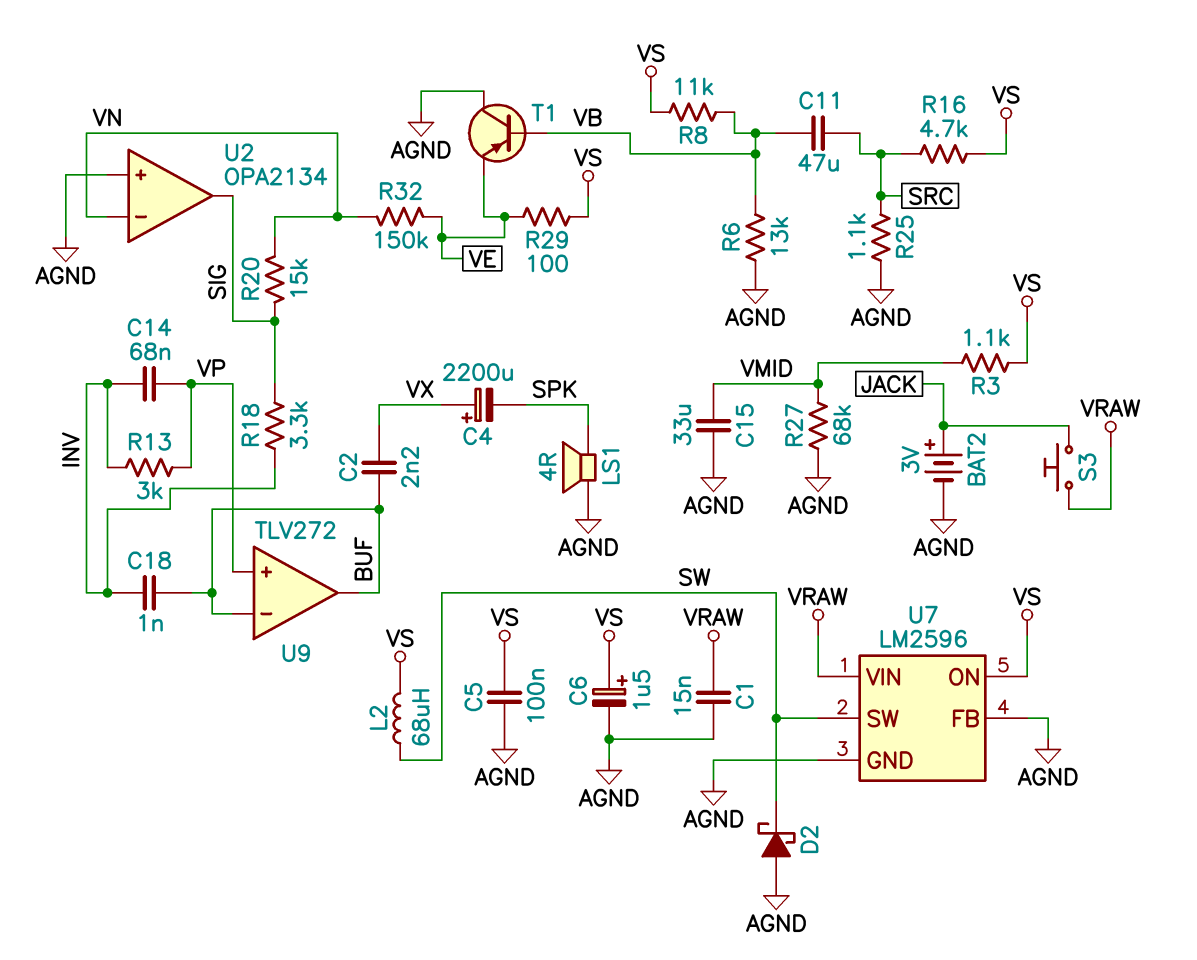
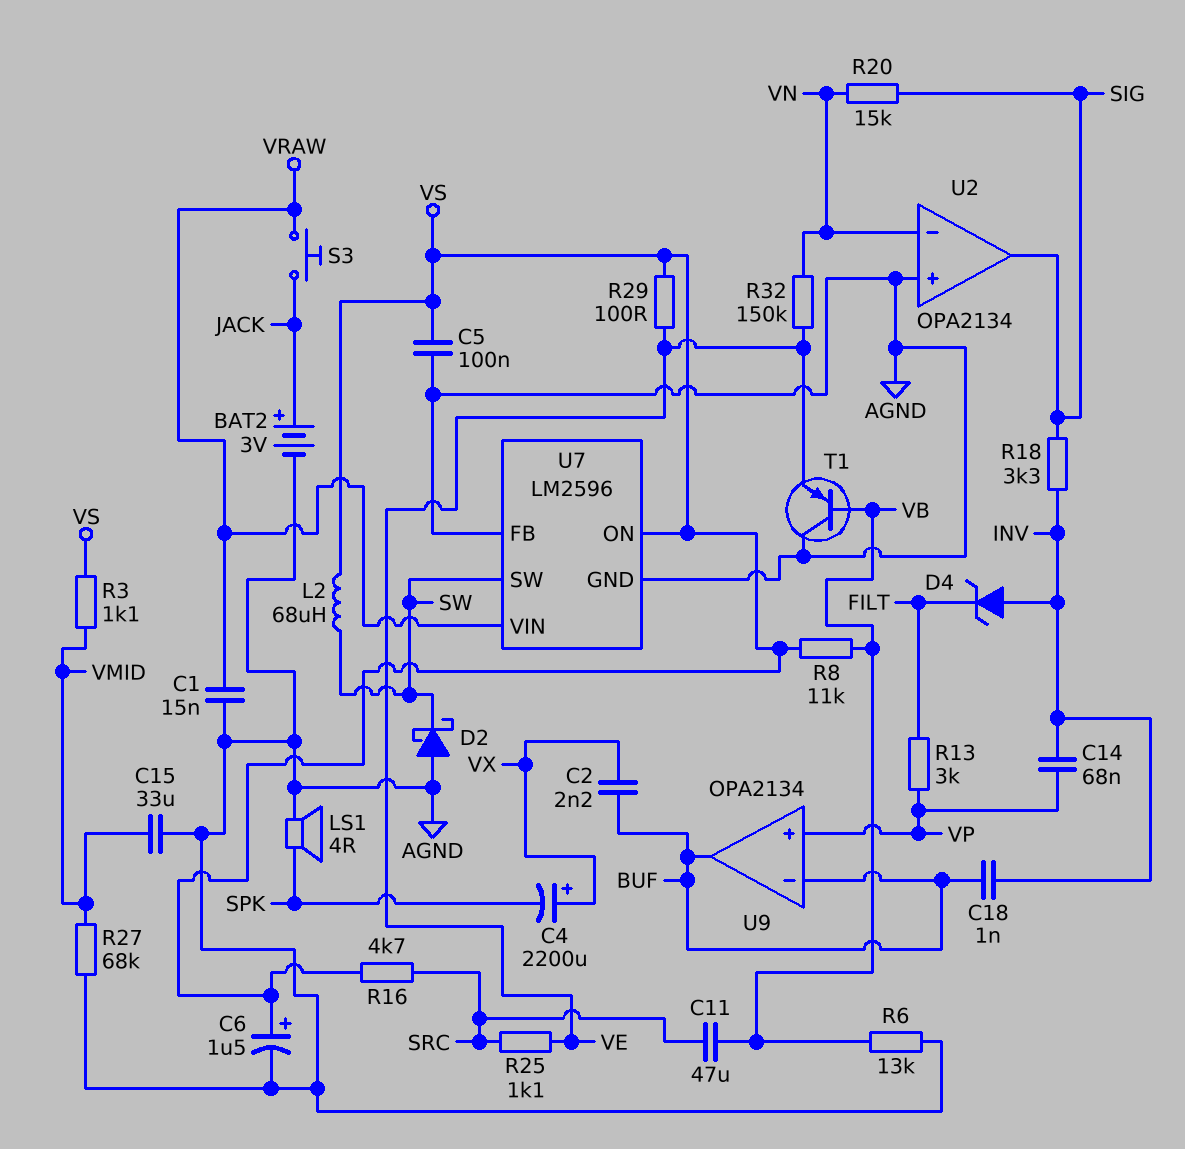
D4: none -> zener (A INV, K FILT)
R13: 3k (INV, VP) -> 3k (FILT, VP)
R25: 1.1k (AGND, SRC) -> 1.1k (SRC, VE)
U9: TLV272 -> OPA2134

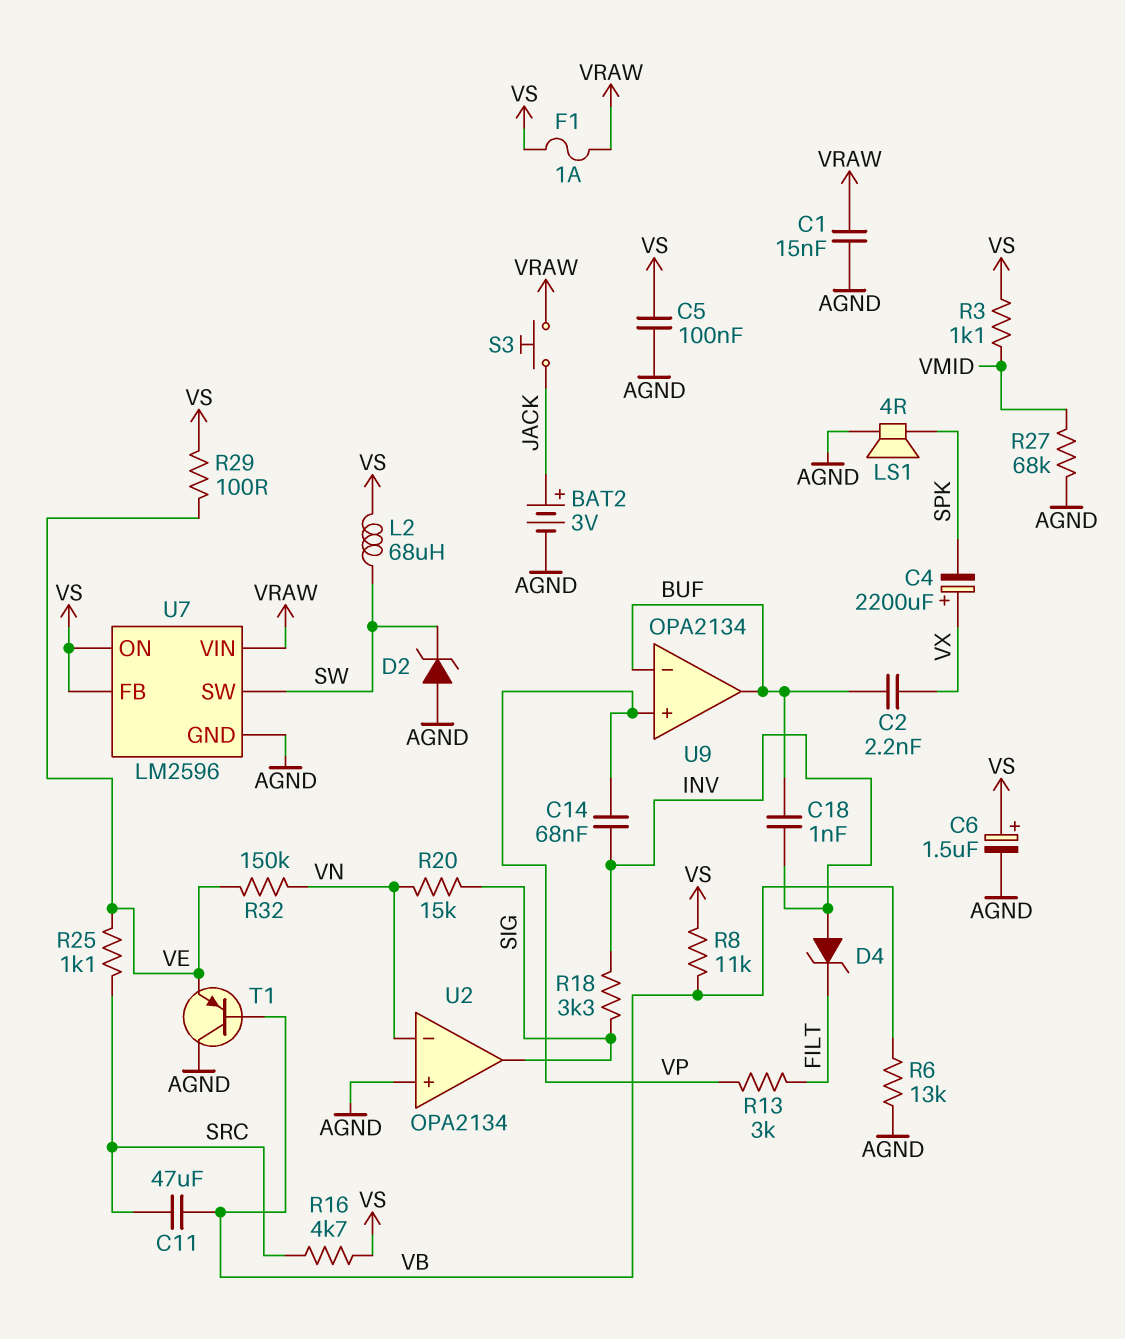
C15: 33uF (AGND, VMID) -> none
D2: schottky (A AGND, K SW) -> zener (A AGND, K SW)
F1: none -> 1A (VRAW, VS)
U7 pin FB: AGND -> VS

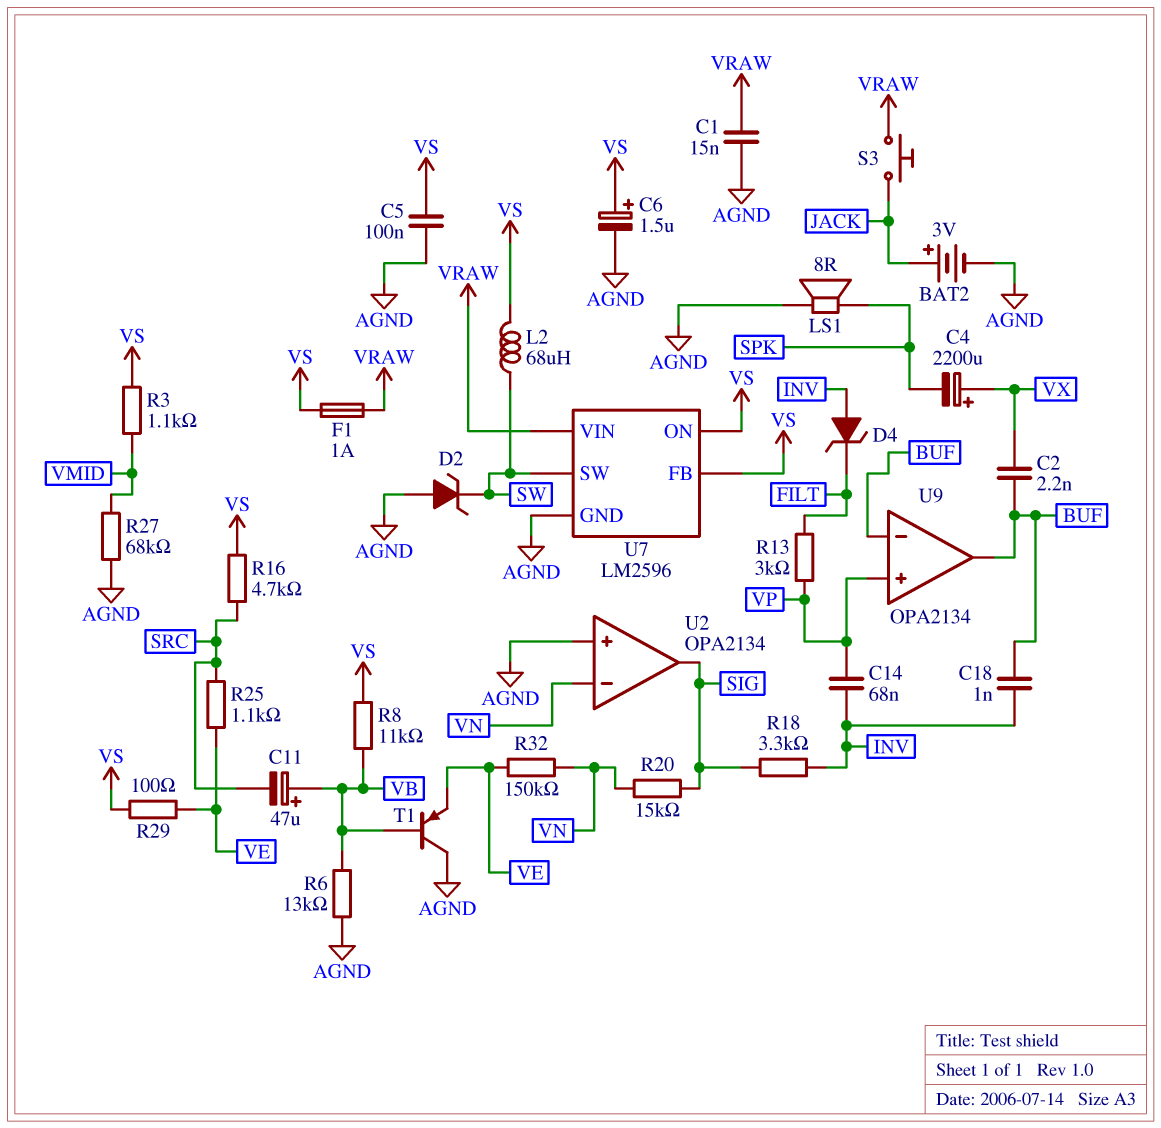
C11: 47uF (SRC, VB) -> 47uF (plus VB, minus SRC)
LS1: speaker 4R (AGND, SPK) -> speaker 8R (AGND, SPK)

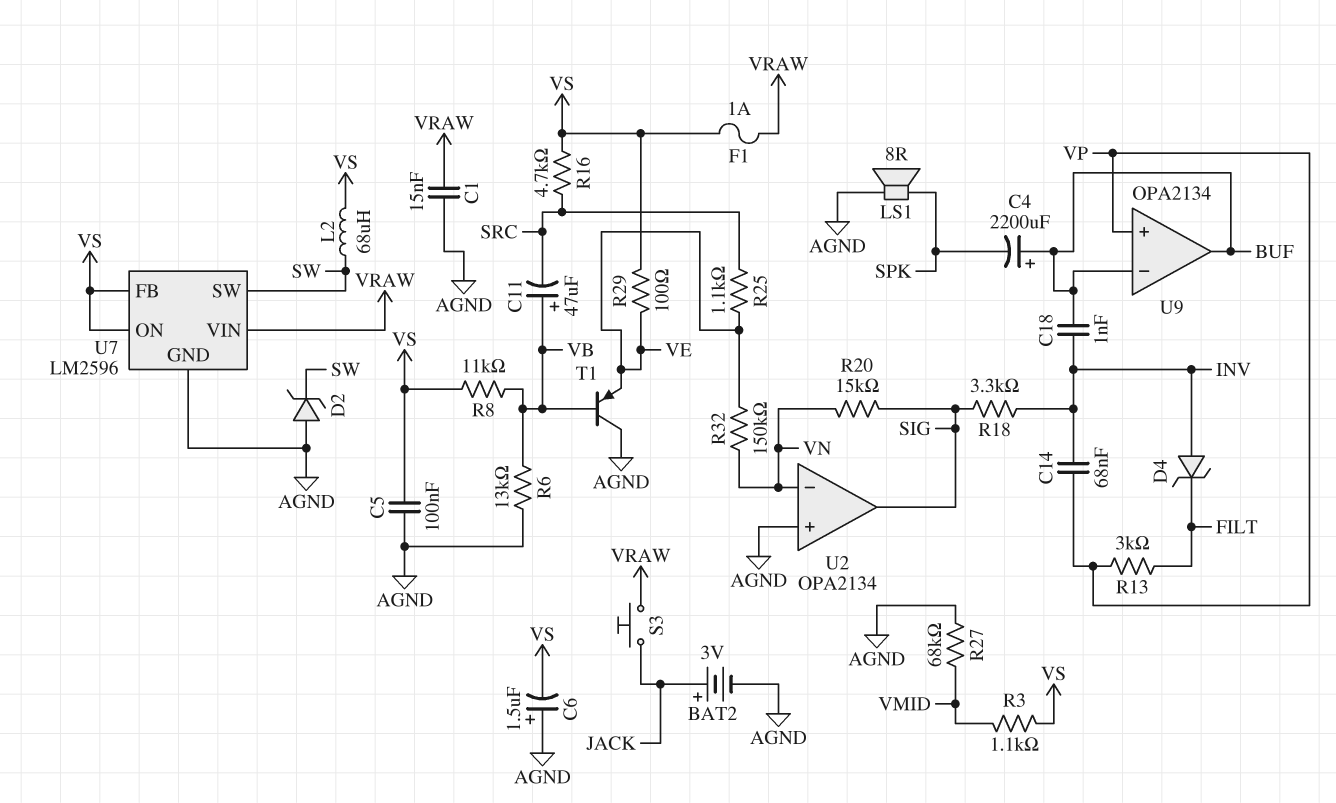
C2: 2.2nF (BUF, VX) -> none
C4: 2200uF (plus VX, minus SPK) -> 2200uF (plus BUF, minus SPK)
C6: 1.5uF (plus VS, minus AGND) -> 1.5uF (plus AGND, minus VS)

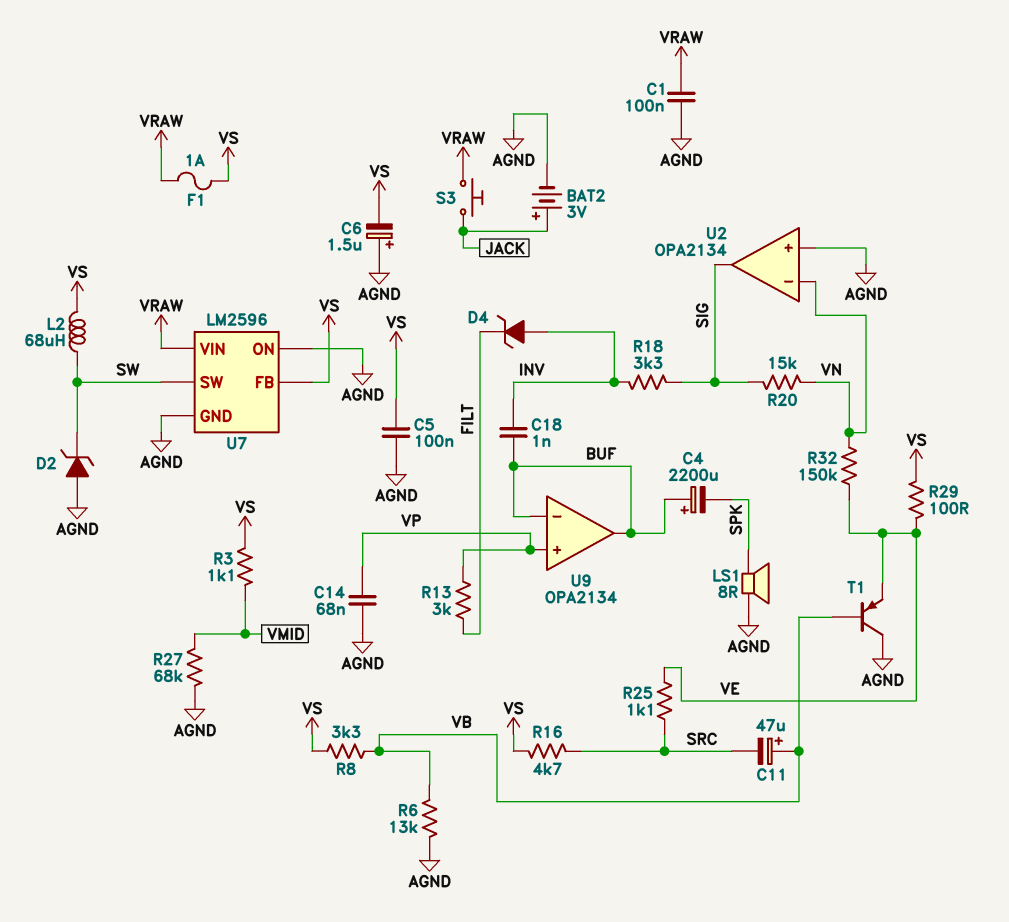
C1: 15nF (AGND, VRAW) -> 100nF (AGND, VRAW)
C14: 68nF (INV, VP) -> 68nF (AGND, VP)
R8: 11k (VB, VS) -> 3.3k (VB, VS)
U7 pin ON: VS -> AGND

